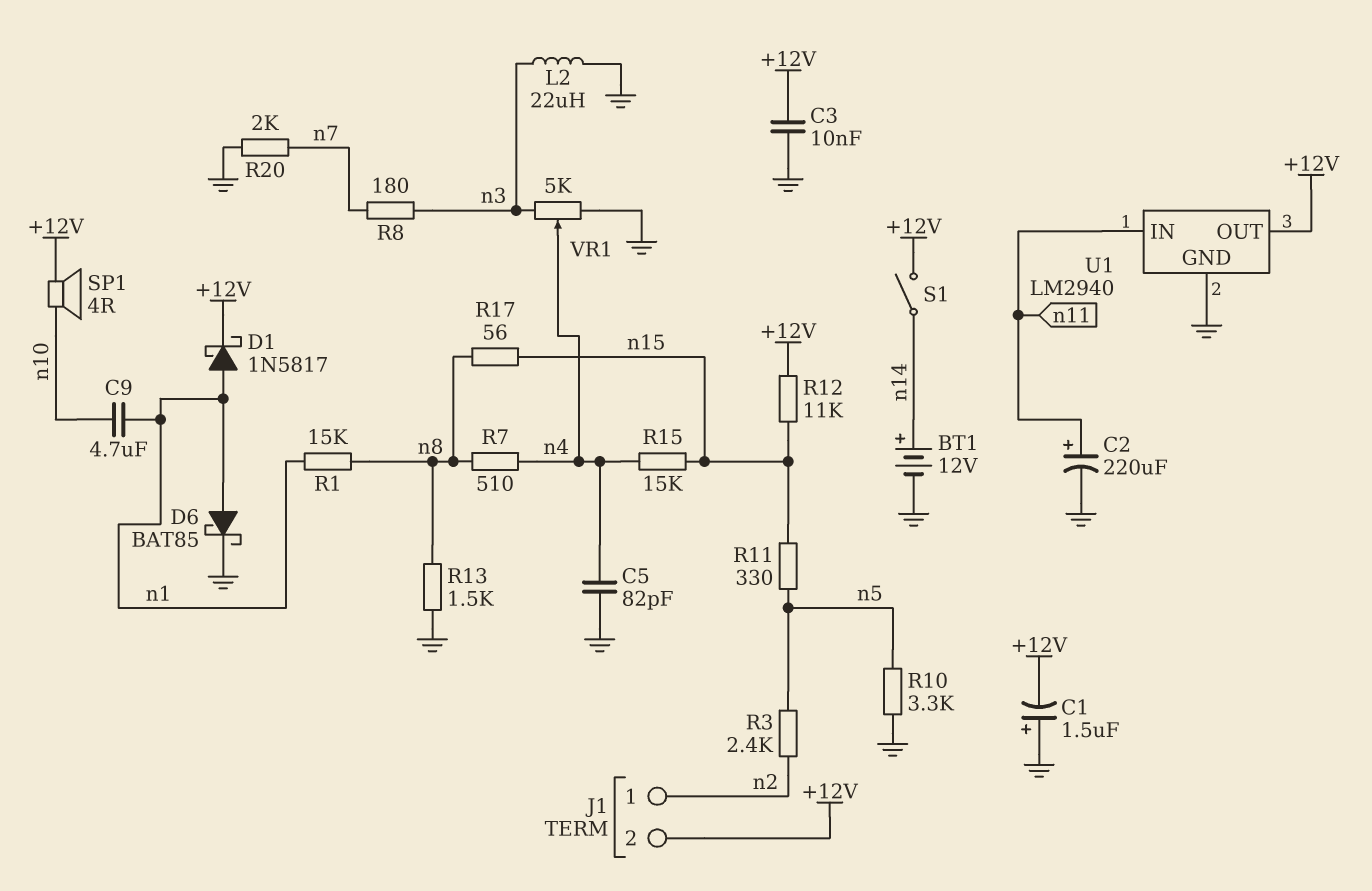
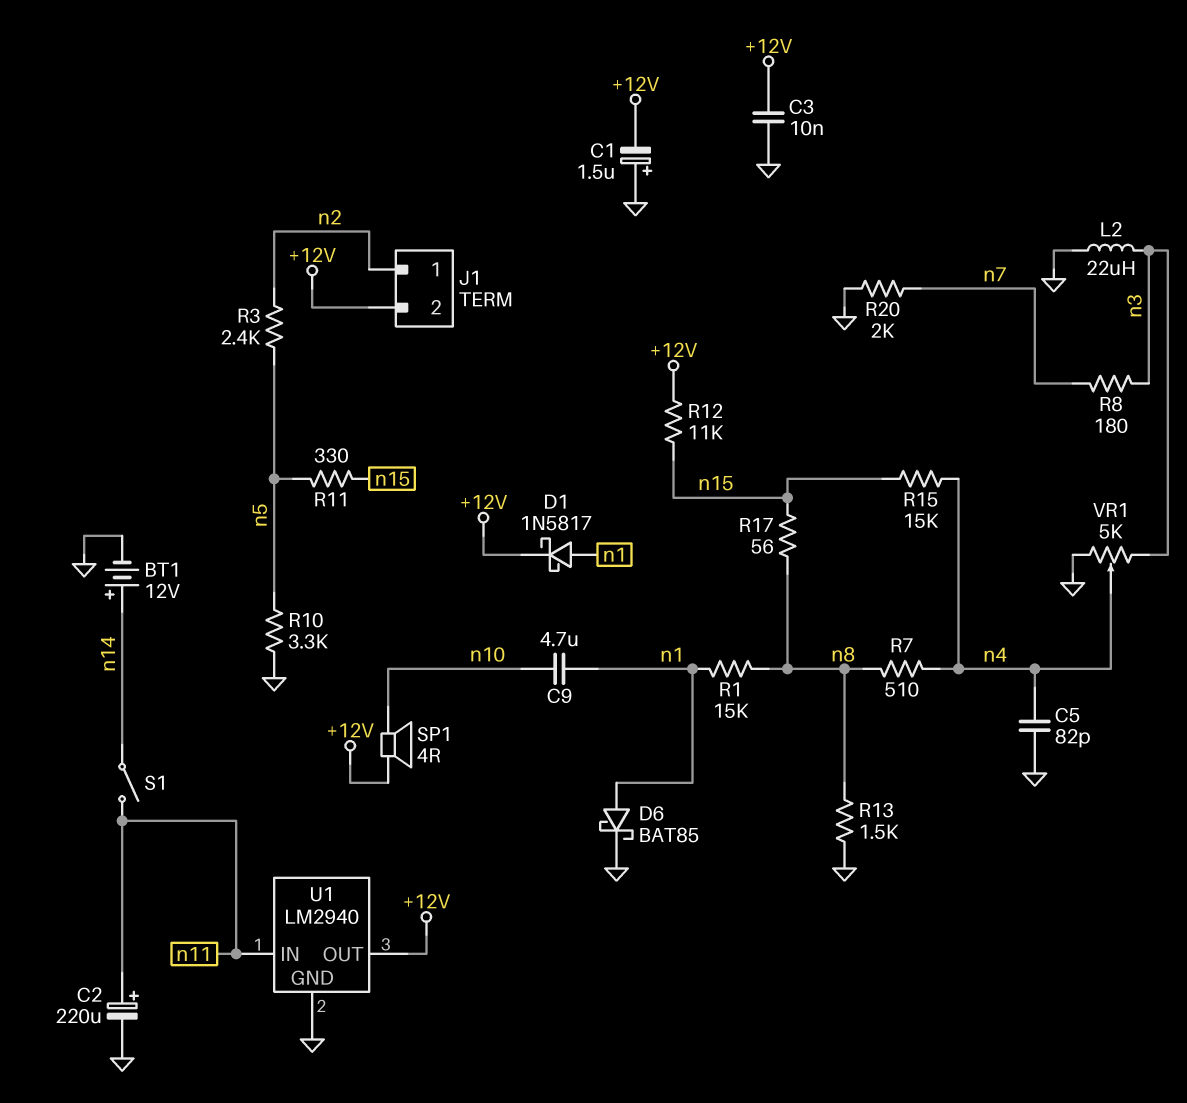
S1: switch (+12V, n14) -> switch (n11, n14)

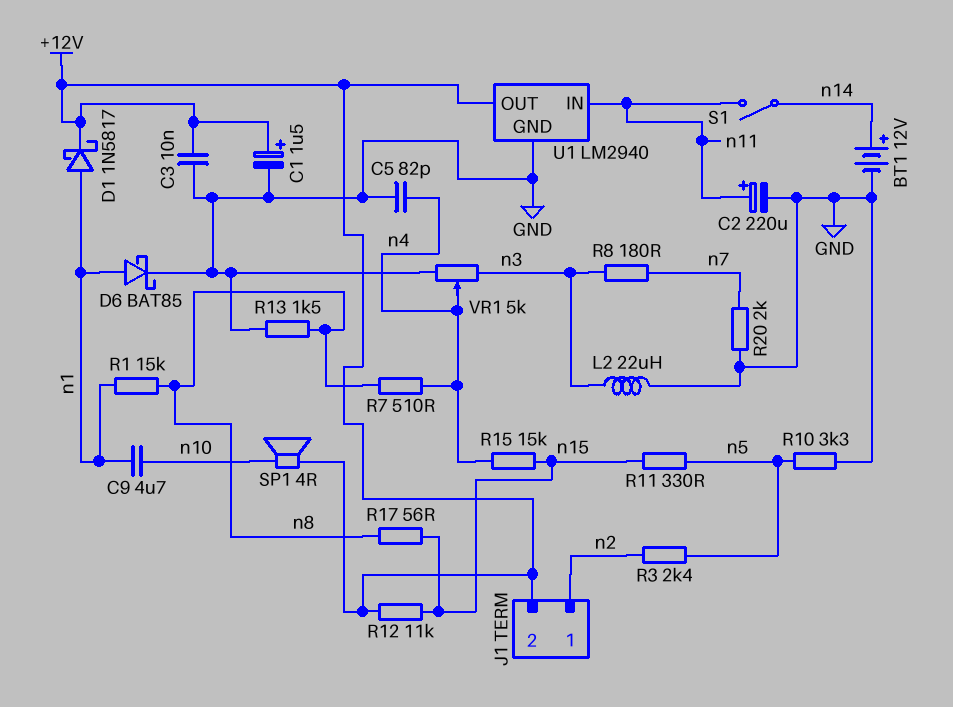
C1: 1.5uF (plus GND, minus +12V) -> 1.5uF (plus +12V, minus GND)

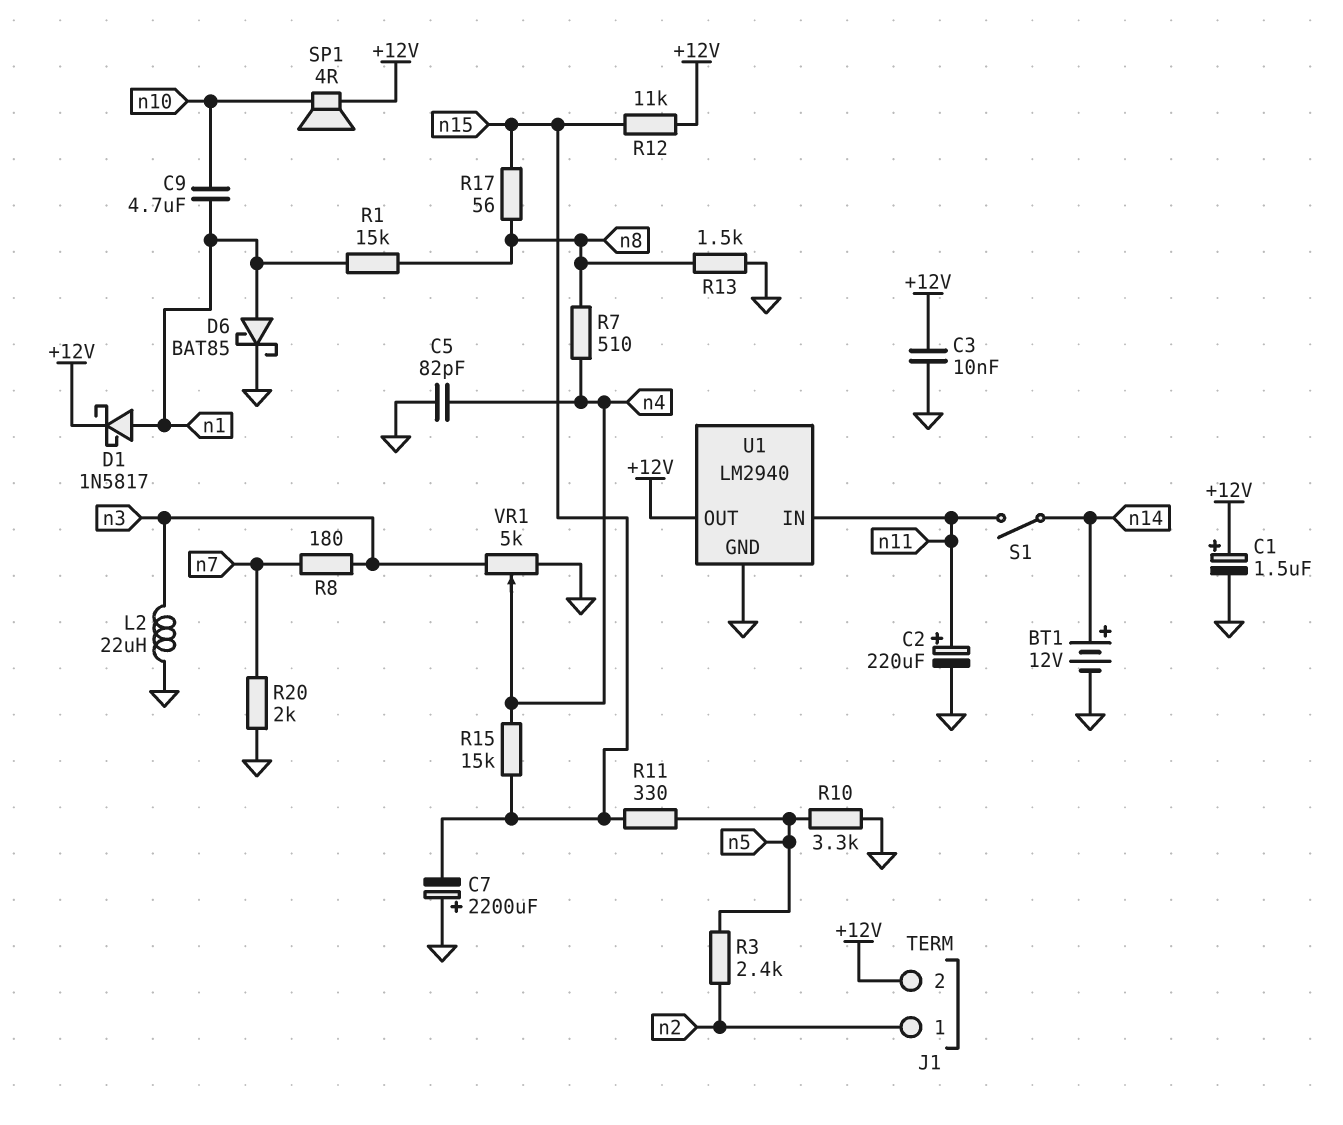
C7: none -> 2200uF (plus GND, minus n15)

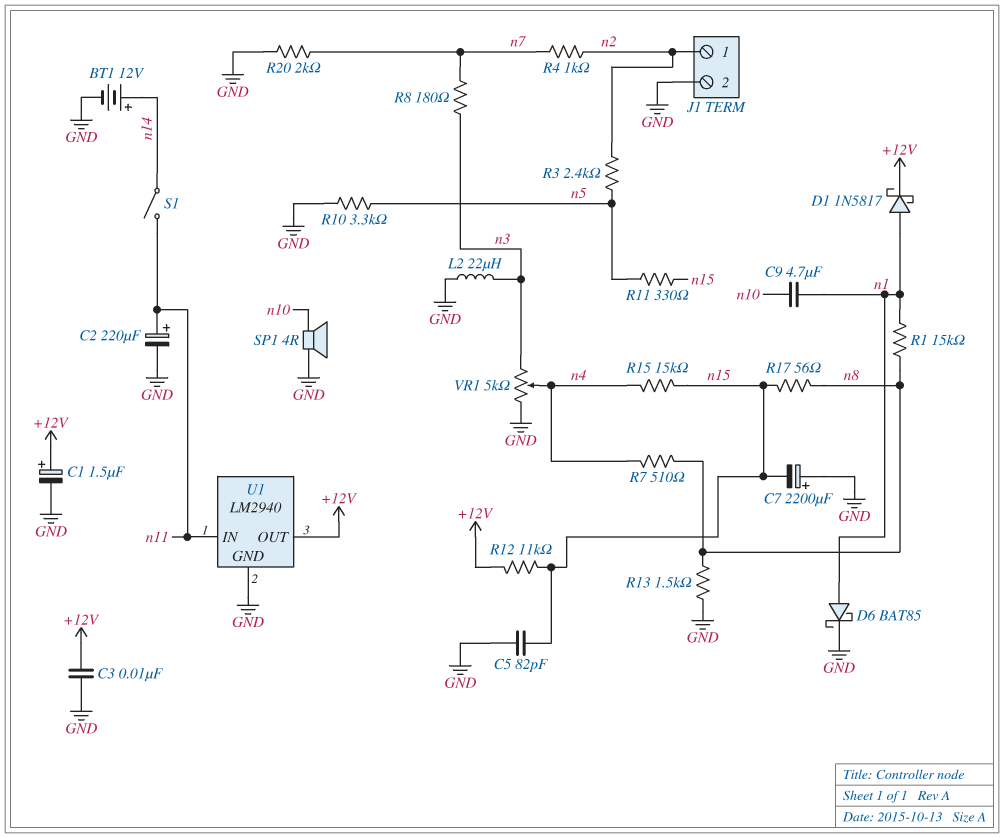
C5: 82pF (GND, n4) -> 82pF (GND, n15)
J1 pin 2: +12V -> GND
R4: none -> 1k (n2, n7)
SP1: speaker 4R (+12V, n10) -> speaker 4R (GND, n10)

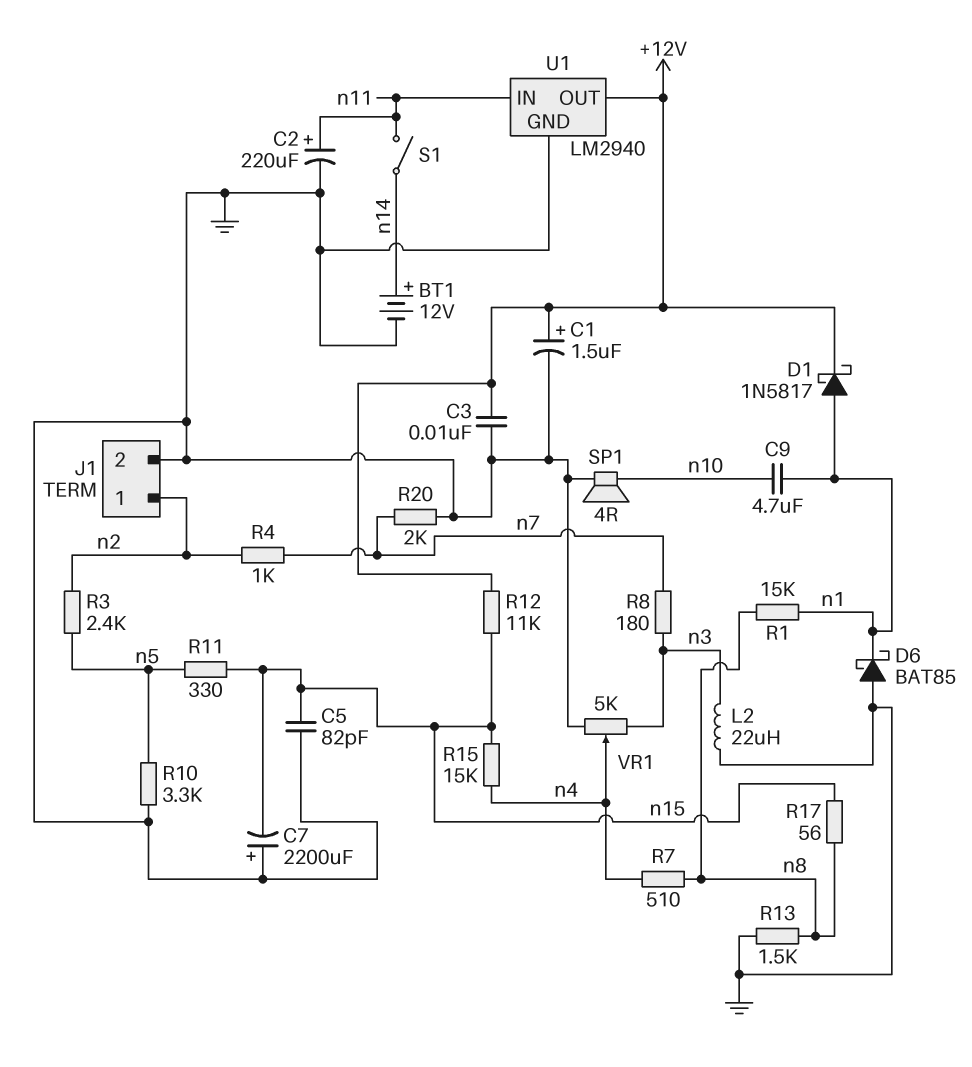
D6: schottky BAT85 (A n1, K GND) -> schottky BAT85 (A GND, K n1)

